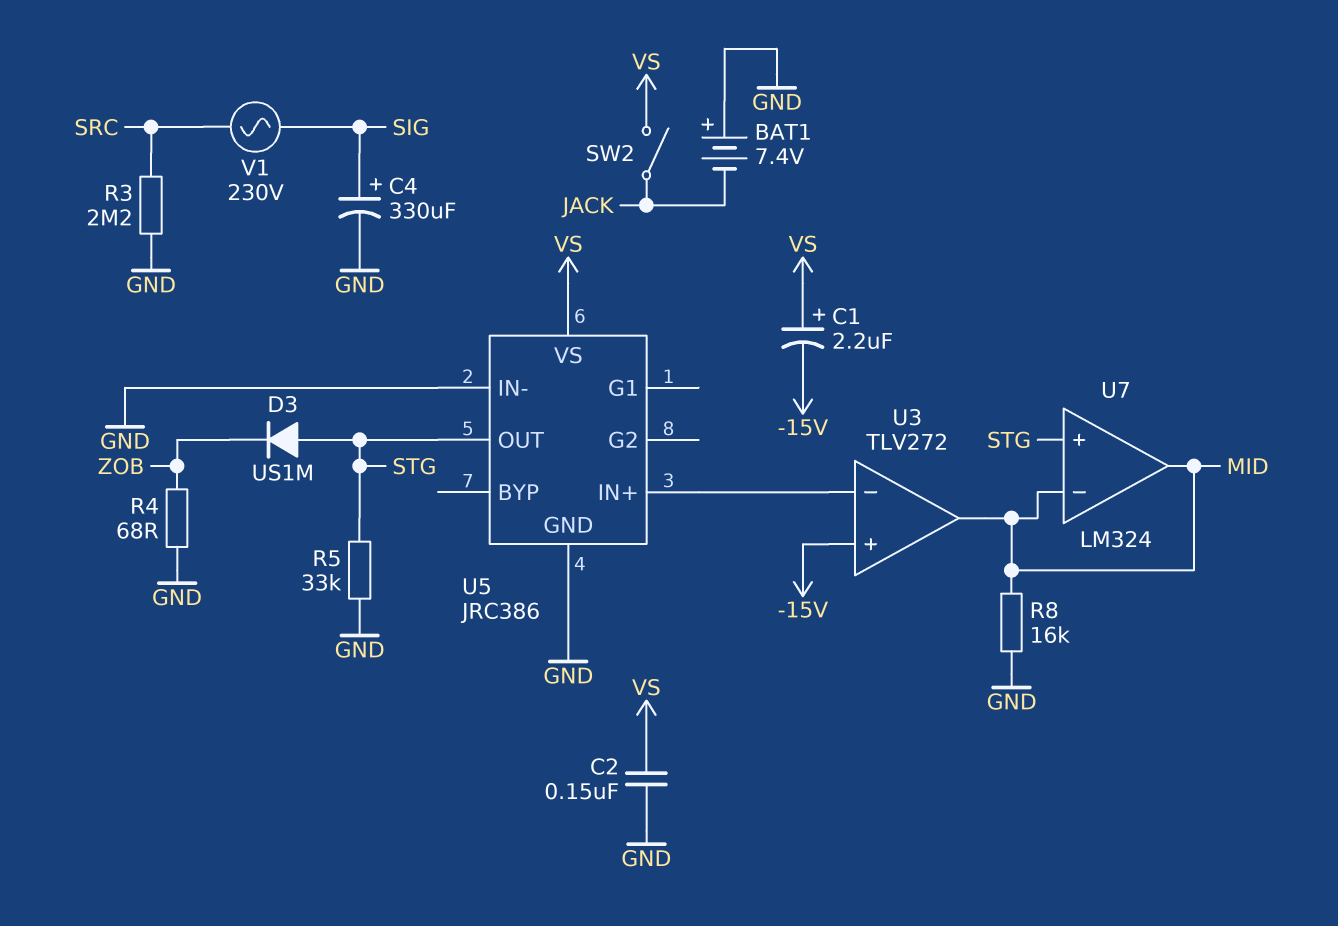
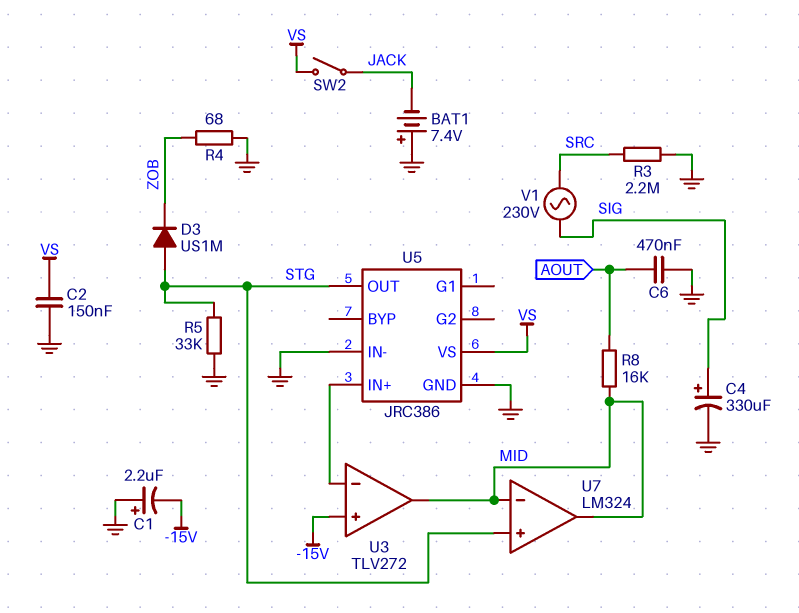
C1: 2.2uF (plus VS, minus -15V) -> 2.2uF (plus GND, minus -15V)
C6: none -> 470nF (AOUT, GND)
R8: 16k (GND, MID) -> 16k (AOUT, MID)

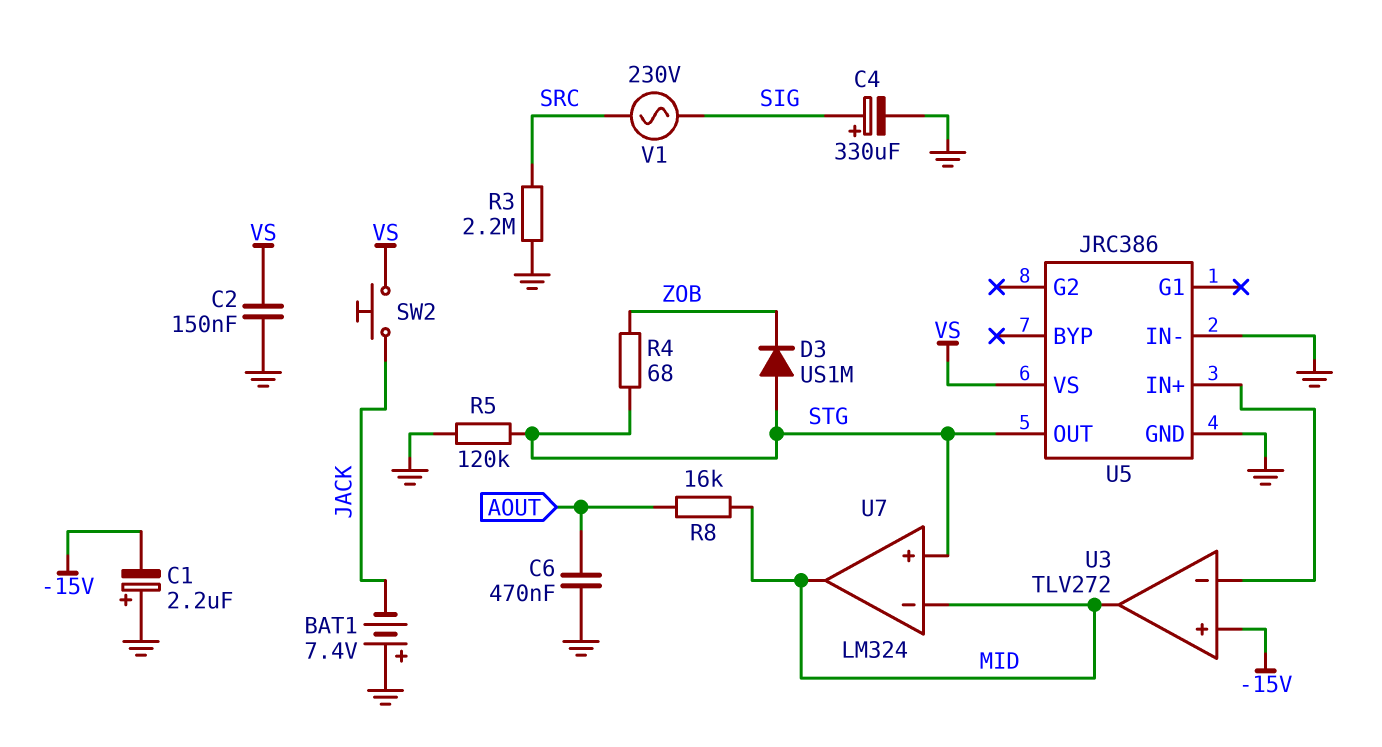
R4: 68 (GND, ZOB) -> 68 (STG, ZOB)
R5: 33k (GND, STG) -> 120k (GND, STG)
SW2: switch (JACK, VS) -> button (JACK, VS)

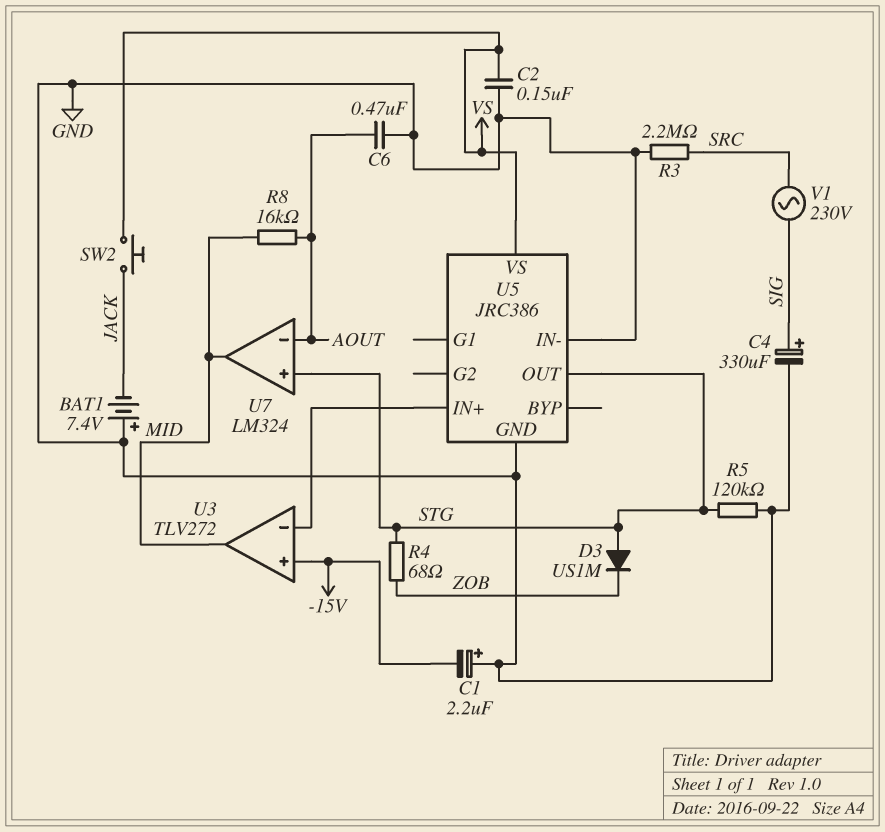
U7 pin in-: MID -> AOUT

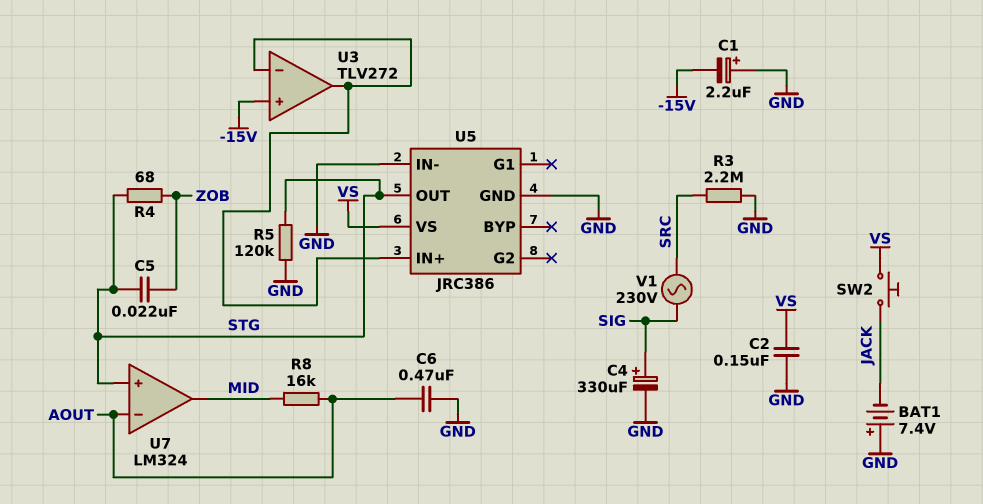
C5: none -> 22nF (STG, ZOB)
D3: diode US1M (A STG, K ZOB) -> none
U3 pin out: MID -> U3/in-

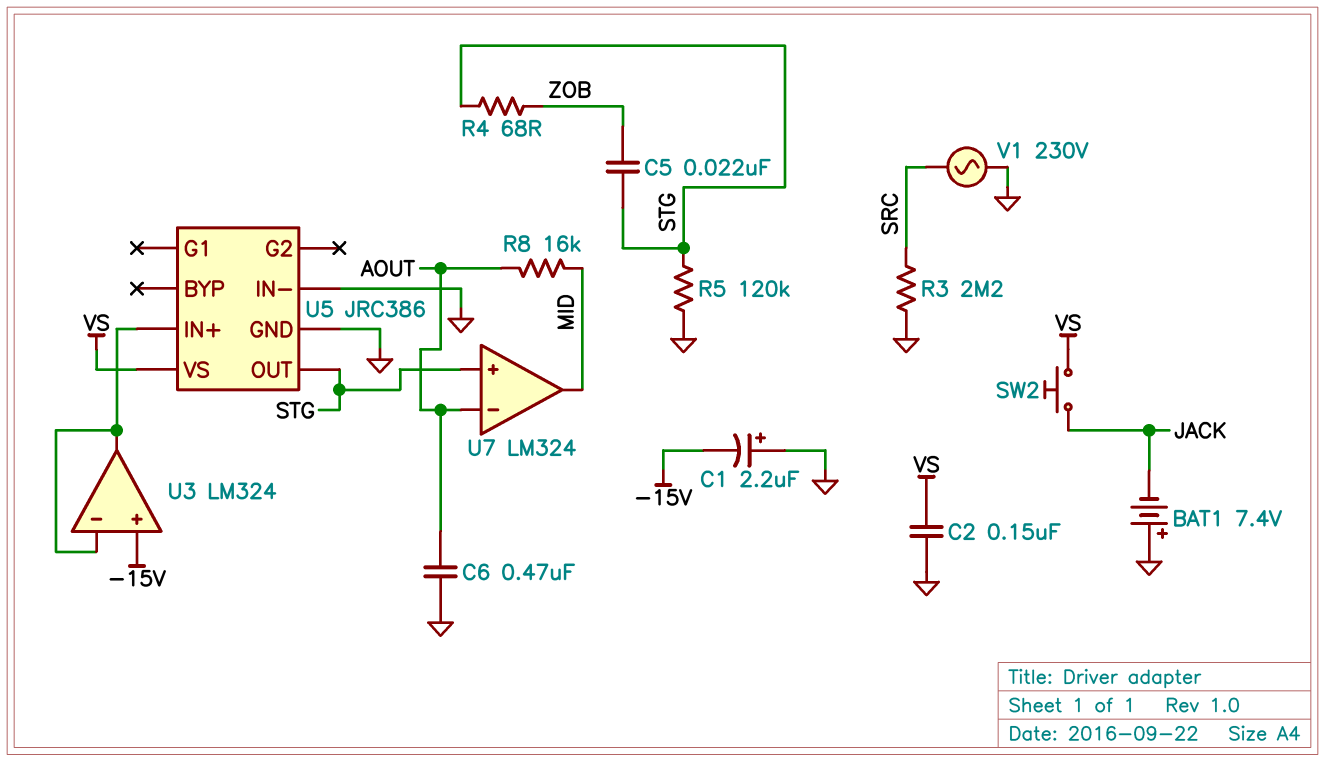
C4: 330uF (plus SIG, minus GND) -> none
U3: TLV272 -> LM324
V1: AC 230V (SIG, SRC) -> AC 230V (GND, SRC)

